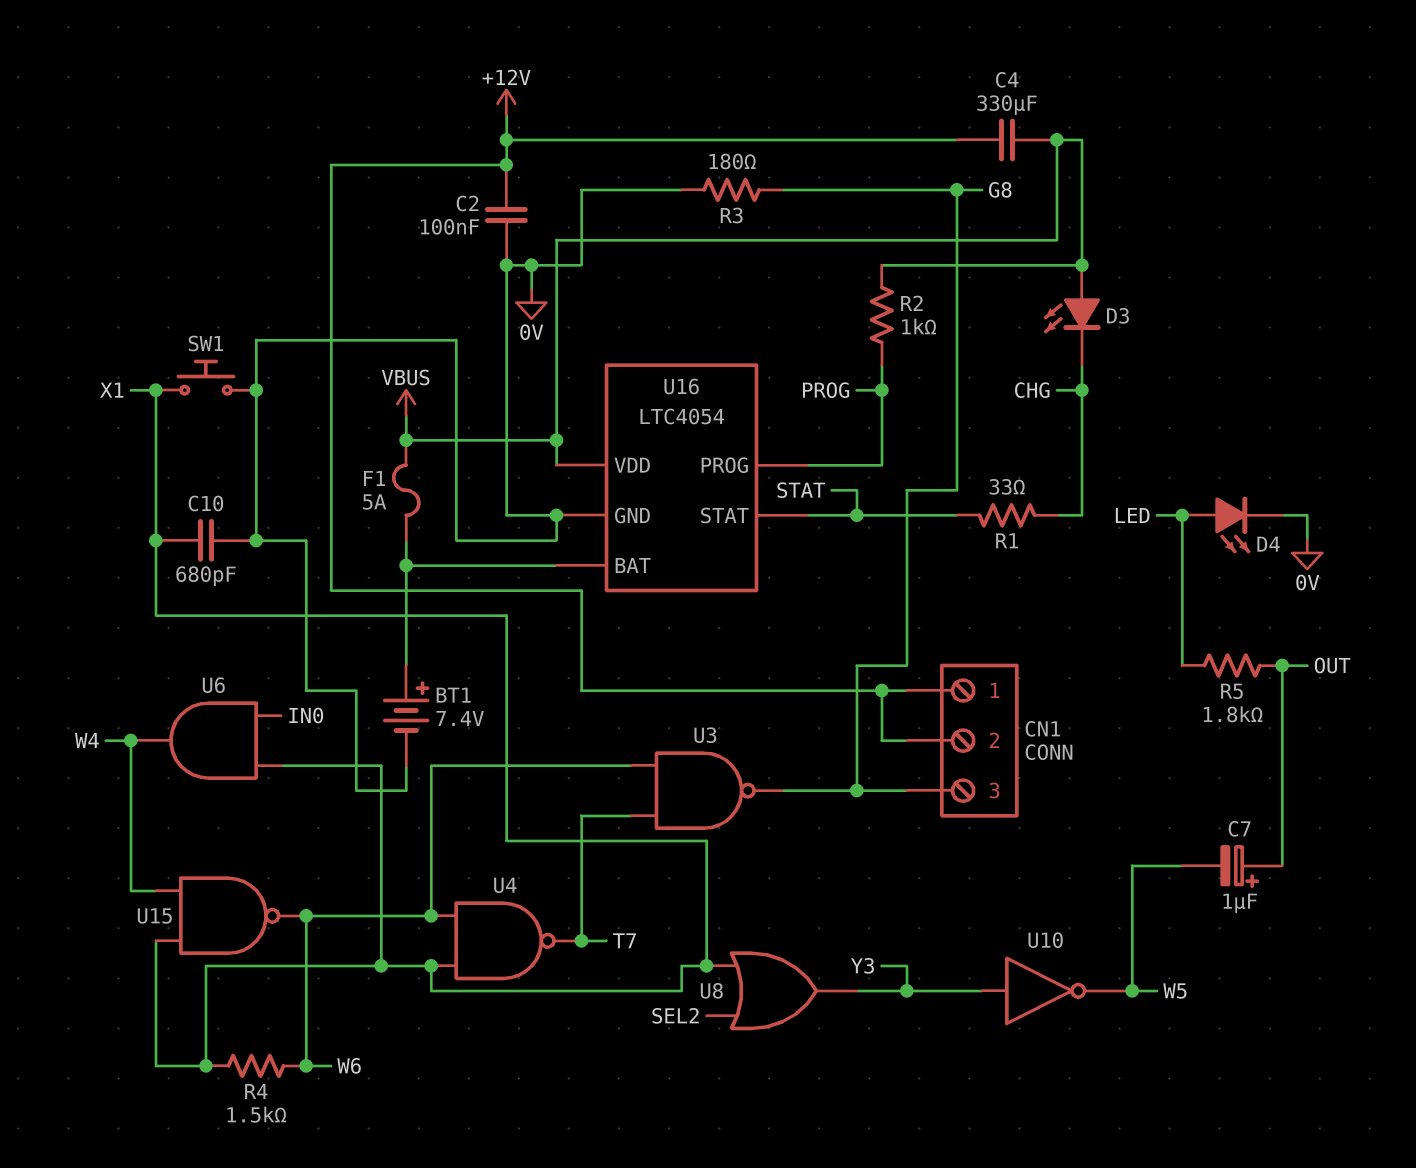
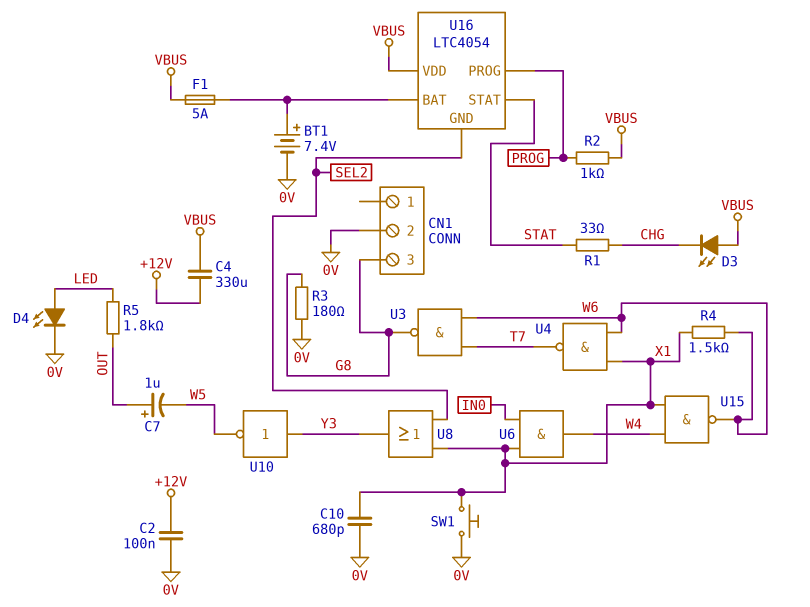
CN1 pin 1: +12V -> none
CN1 pin 2: +12V -> 0V
U16 pin GND: 0V -> SEL2

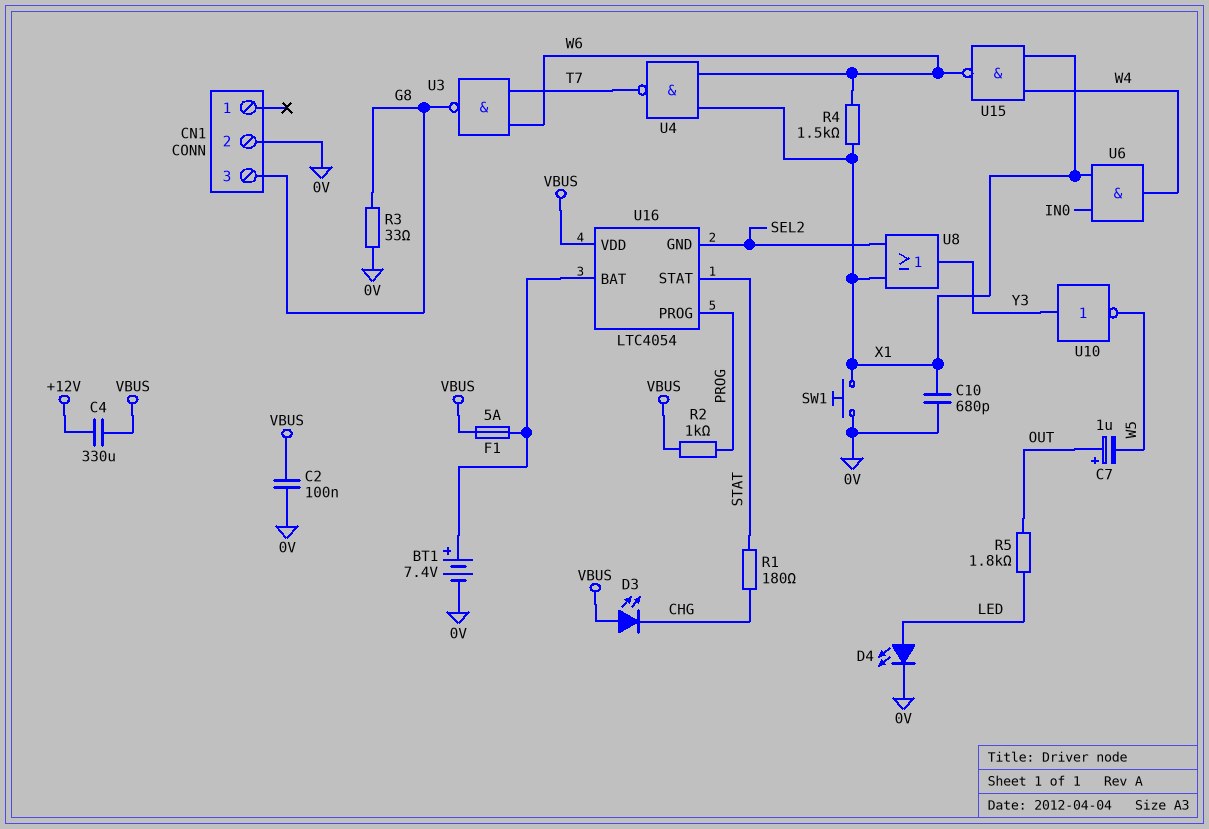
C2: 100nF (+12V, 0V) -> 100nF (0V, VBUS)
R1: 33 (CHG, STAT) -> 180 (CHG, STAT)
R3: 180 (0V, G8) -> 33 (0V, G8)

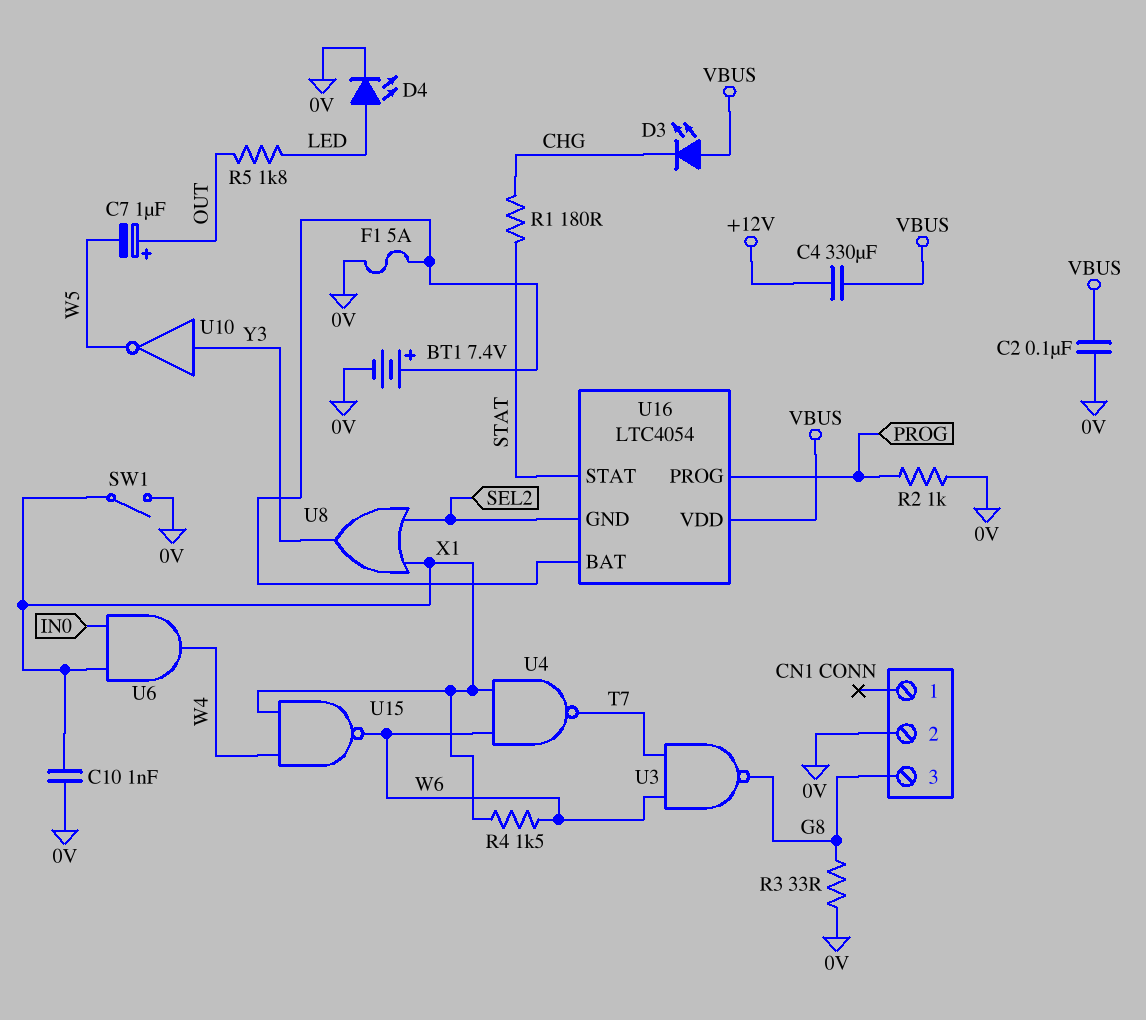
C10: 680pF (0V, X1) -> 1nF (0V, X1)
F1: 5A (U16/BAT, VBUS) -> 5A (0V, U16/BAT)
R2: 1k (PROG, VBUS) -> 1k (0V, PROG)
SW1: button (0V, X1) -> switch (0V, X1)

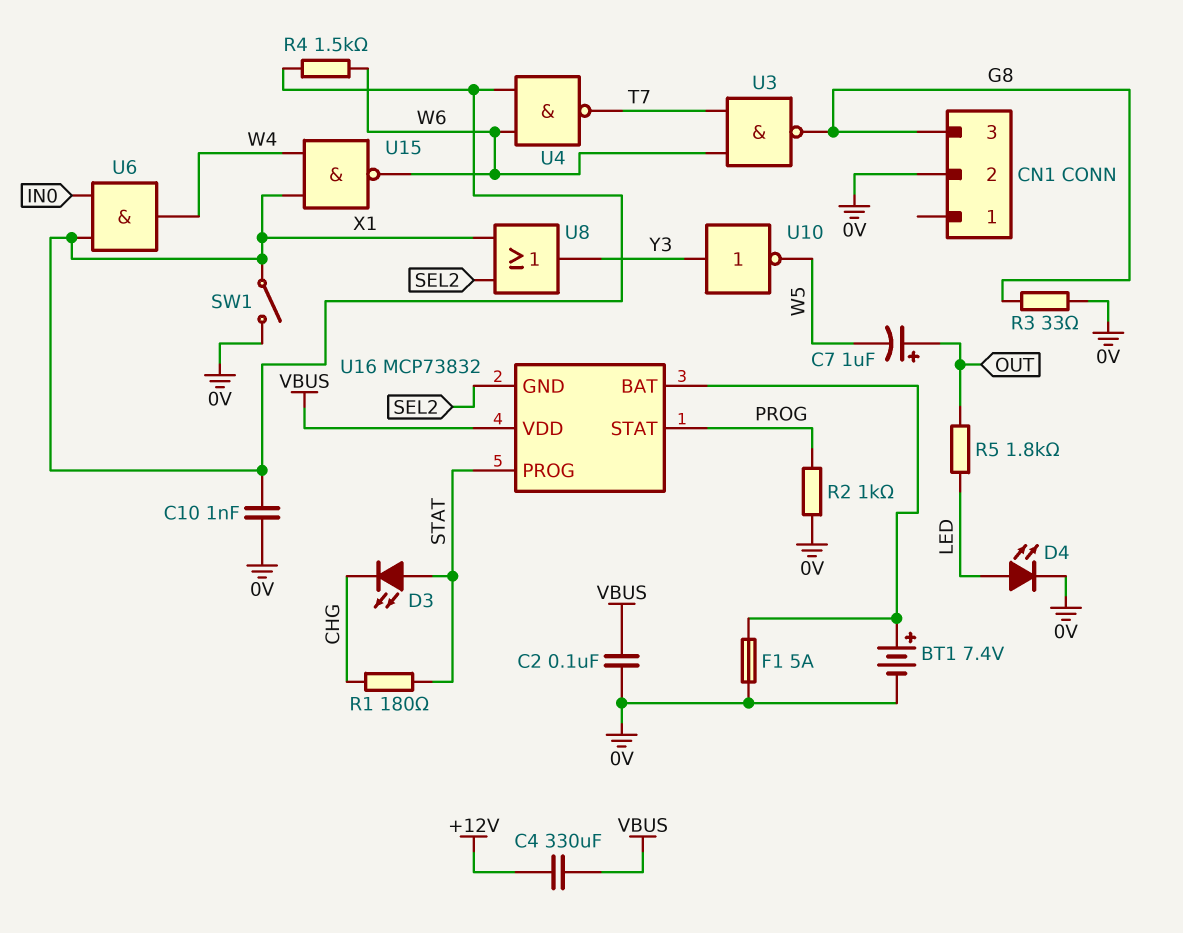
D3: LED (A VBUS, K CHG) -> LED (A STAT, K CHG)
U16: LTC4054 -> MCP73832
U16 pin PROG: PROG -> STAT
U16 pin STAT: STAT -> PROG

